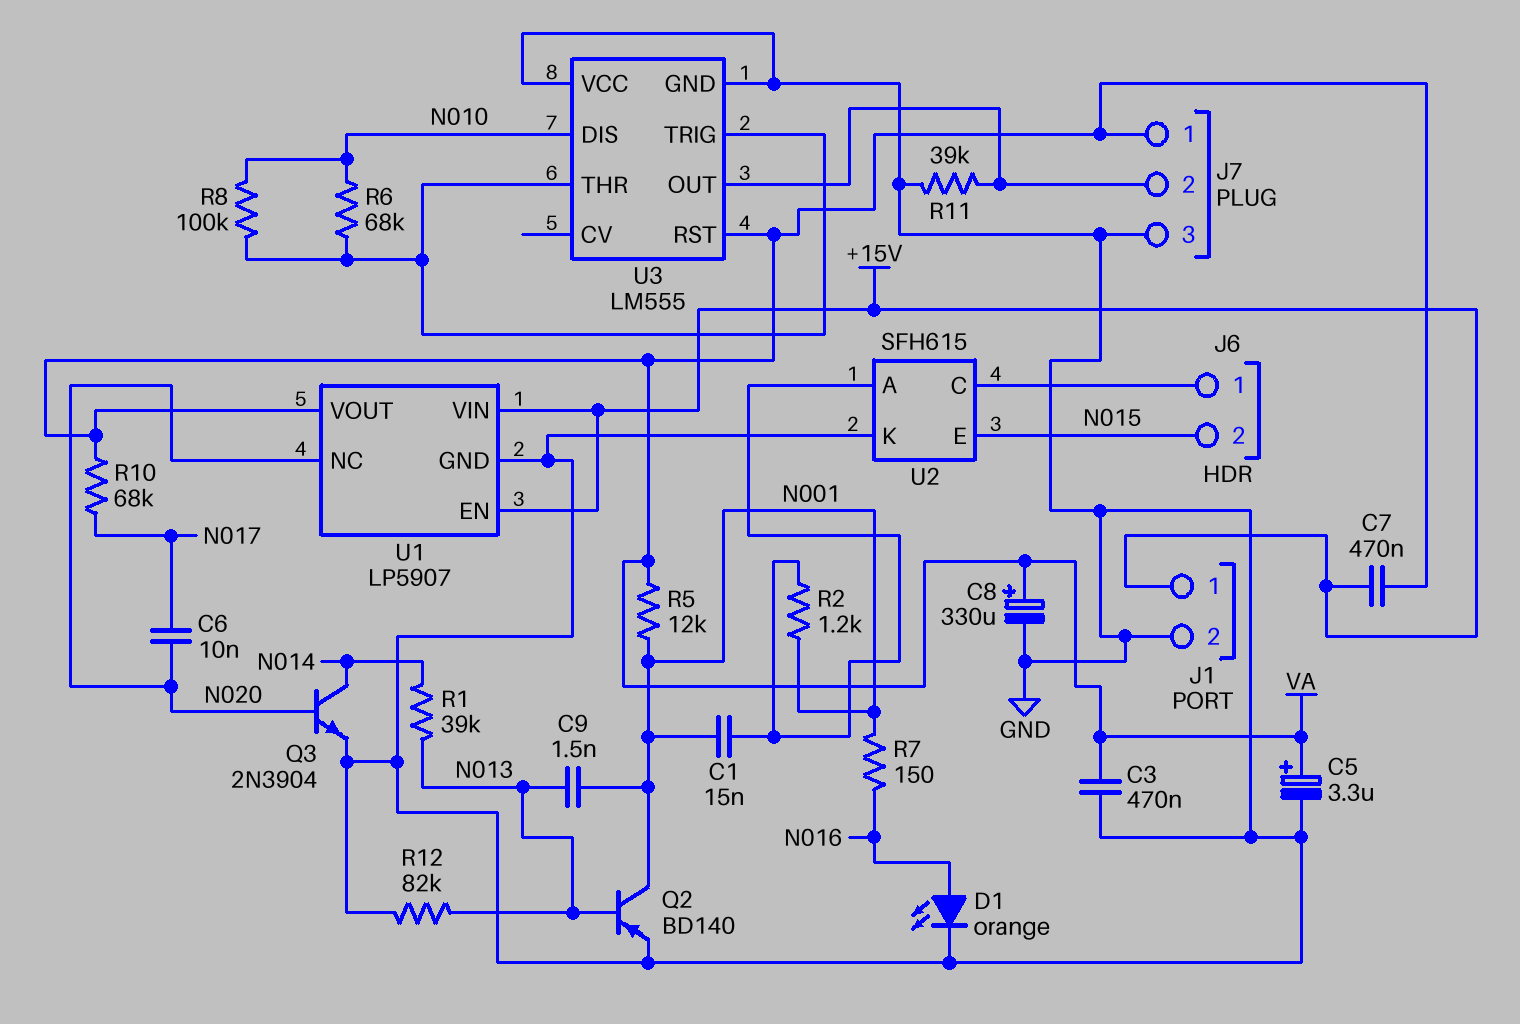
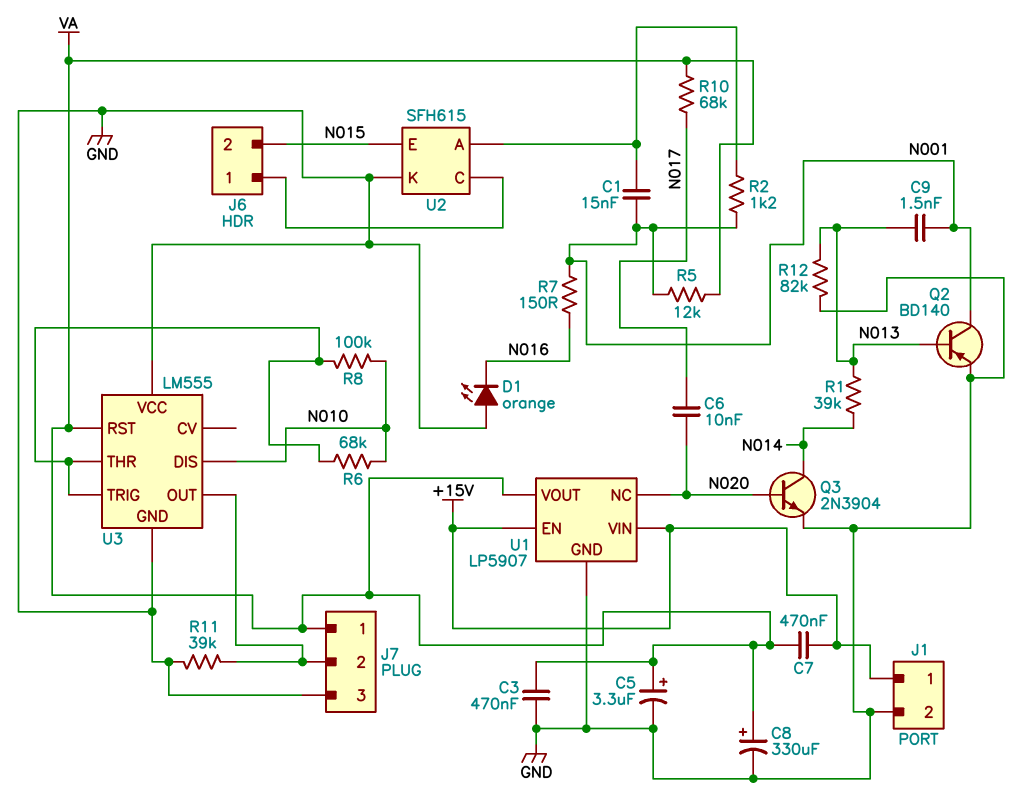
D1: LED orange (A N016, K GND) -> LED orange (A GND, K N016)

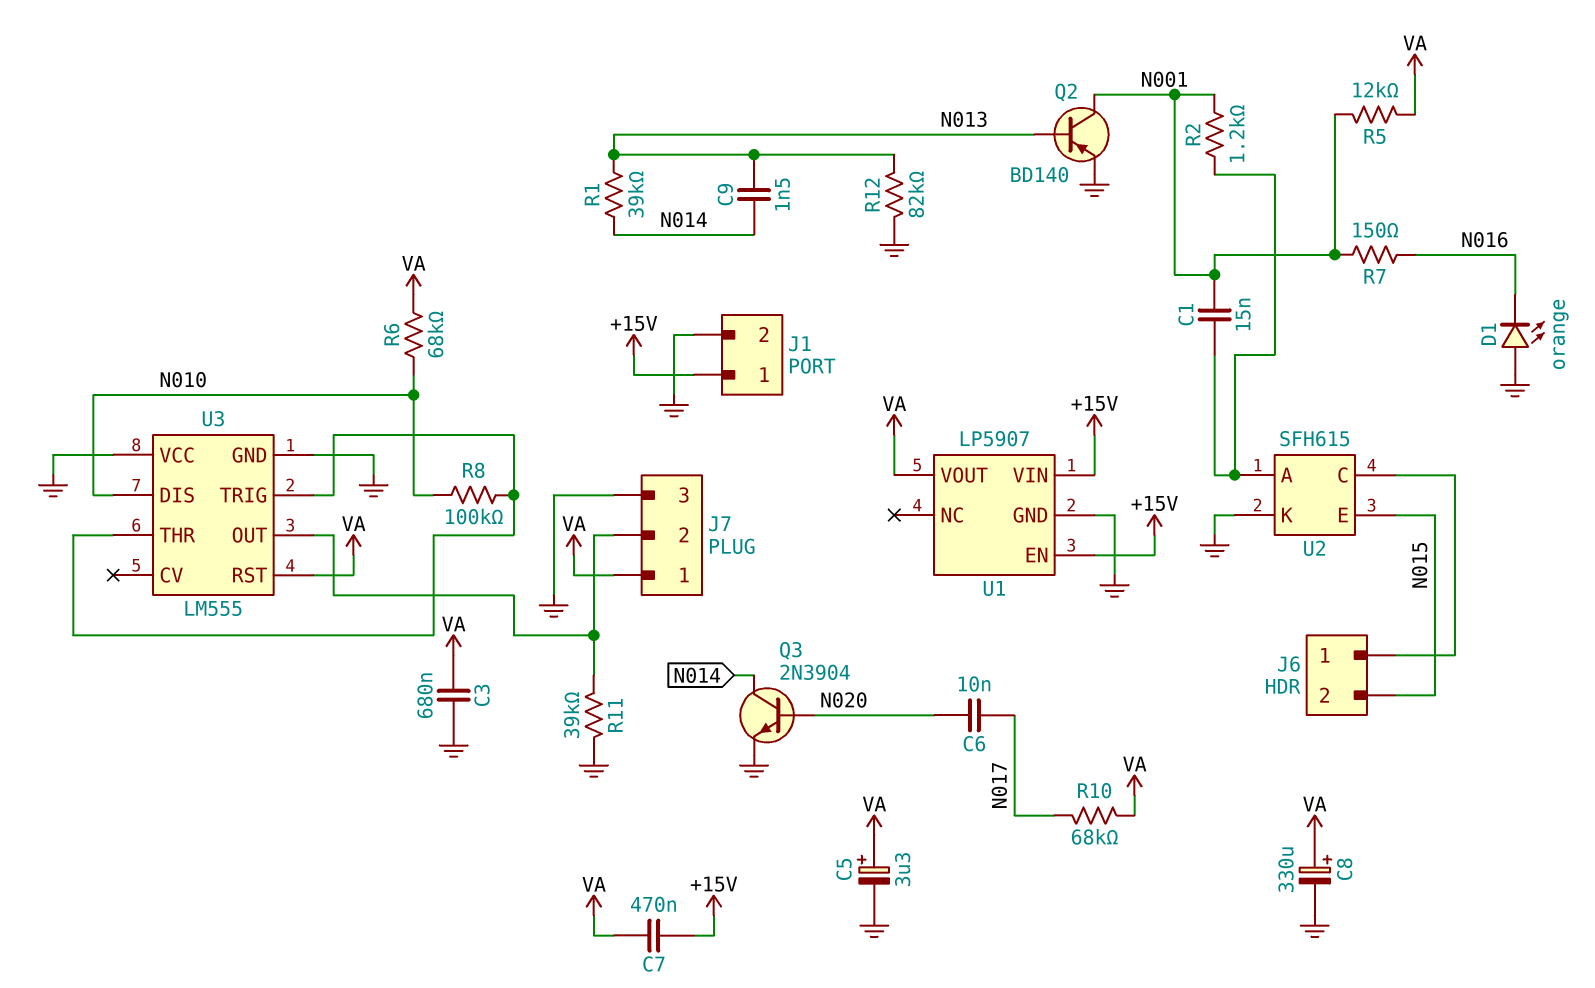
C3: 470nF (GND, VA) -> 680nF (GND, VA)
C9: 1.5nF (N001, N013) -> 1.5nF (N013, N014)
R6: 68k (N010, U3/THR) -> 68k (N010, VA)
U1 pin NC: N020 -> none

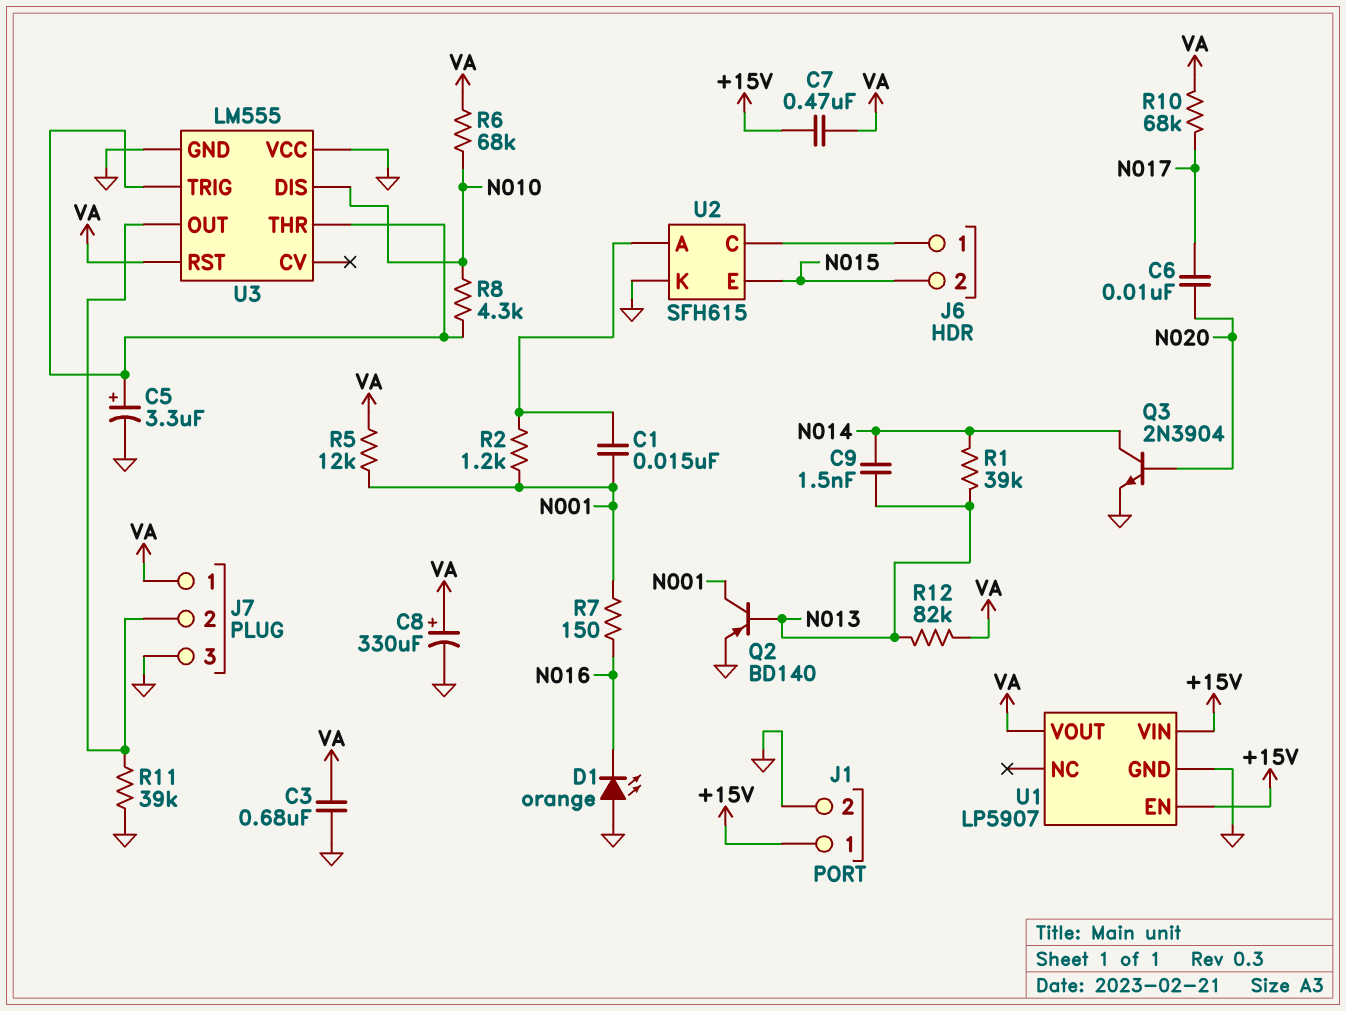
C5: 3.3uF (plus VA, minus GND) -> 3.3uF (plus U3/THR, minus GND)
R8: 100k (N010, U3/THR) -> 4.3k (N010, U3/THR)
R12: 82k (GND, N013) -> 82k (N013, VA)

